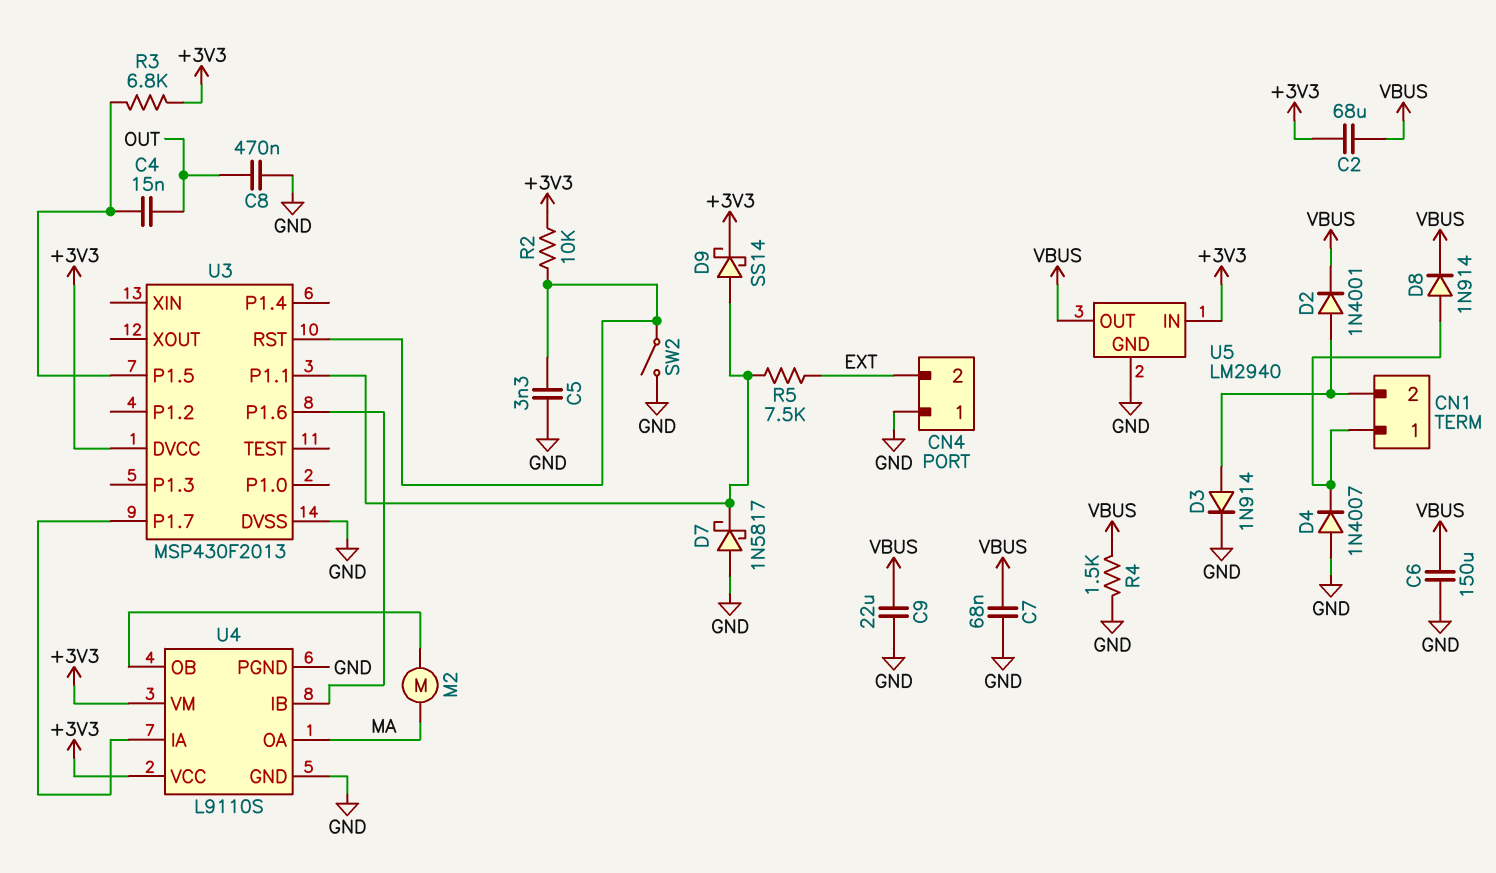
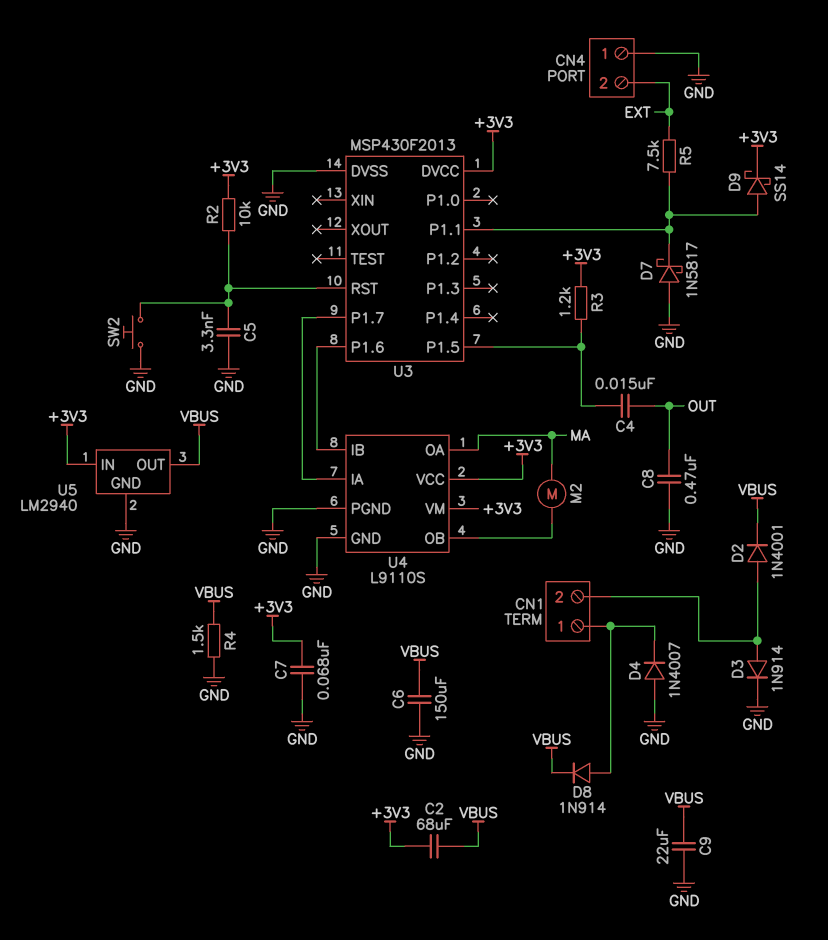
C7: 68nF (GND, VBUS) -> 68nF (+3V3, GND)
R3: 6.8k (+3V3, U3/P1.5) -> 1.2k (+3V3, U3/P1.5)
SW2: switch (GND, U3/RST) -> button (GND, U3/RST)

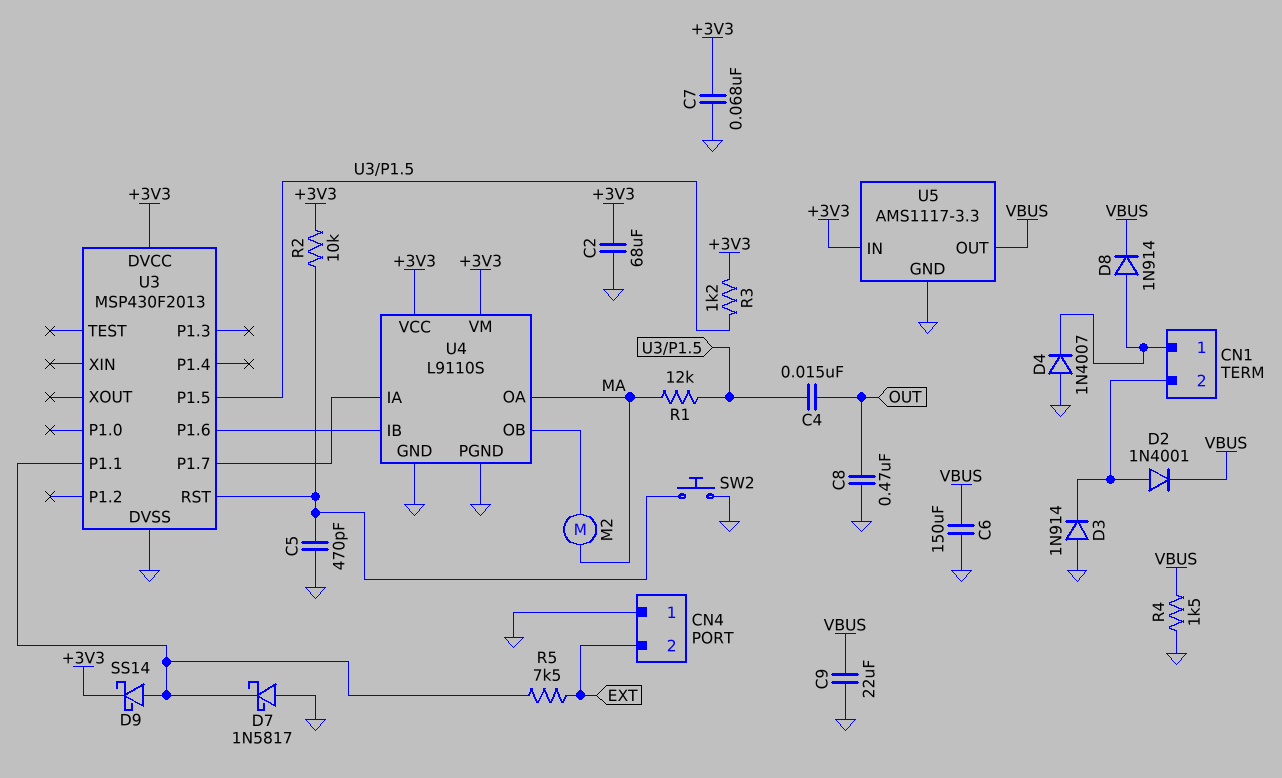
C2: 68uF (+3V3, VBUS) -> 68uF (+3V3, GND)
C5: 3.3nF (GND, U3/RST) -> 470pF (GND, U3/RST)
D3: diode 1N914 (A CN1/2, K GND) -> diode 1N914 (A GND, K CN1/2)
R1: none -> 12k (MA, U3/P1.5)
U5: LM2940 -> AMS1117-3.3

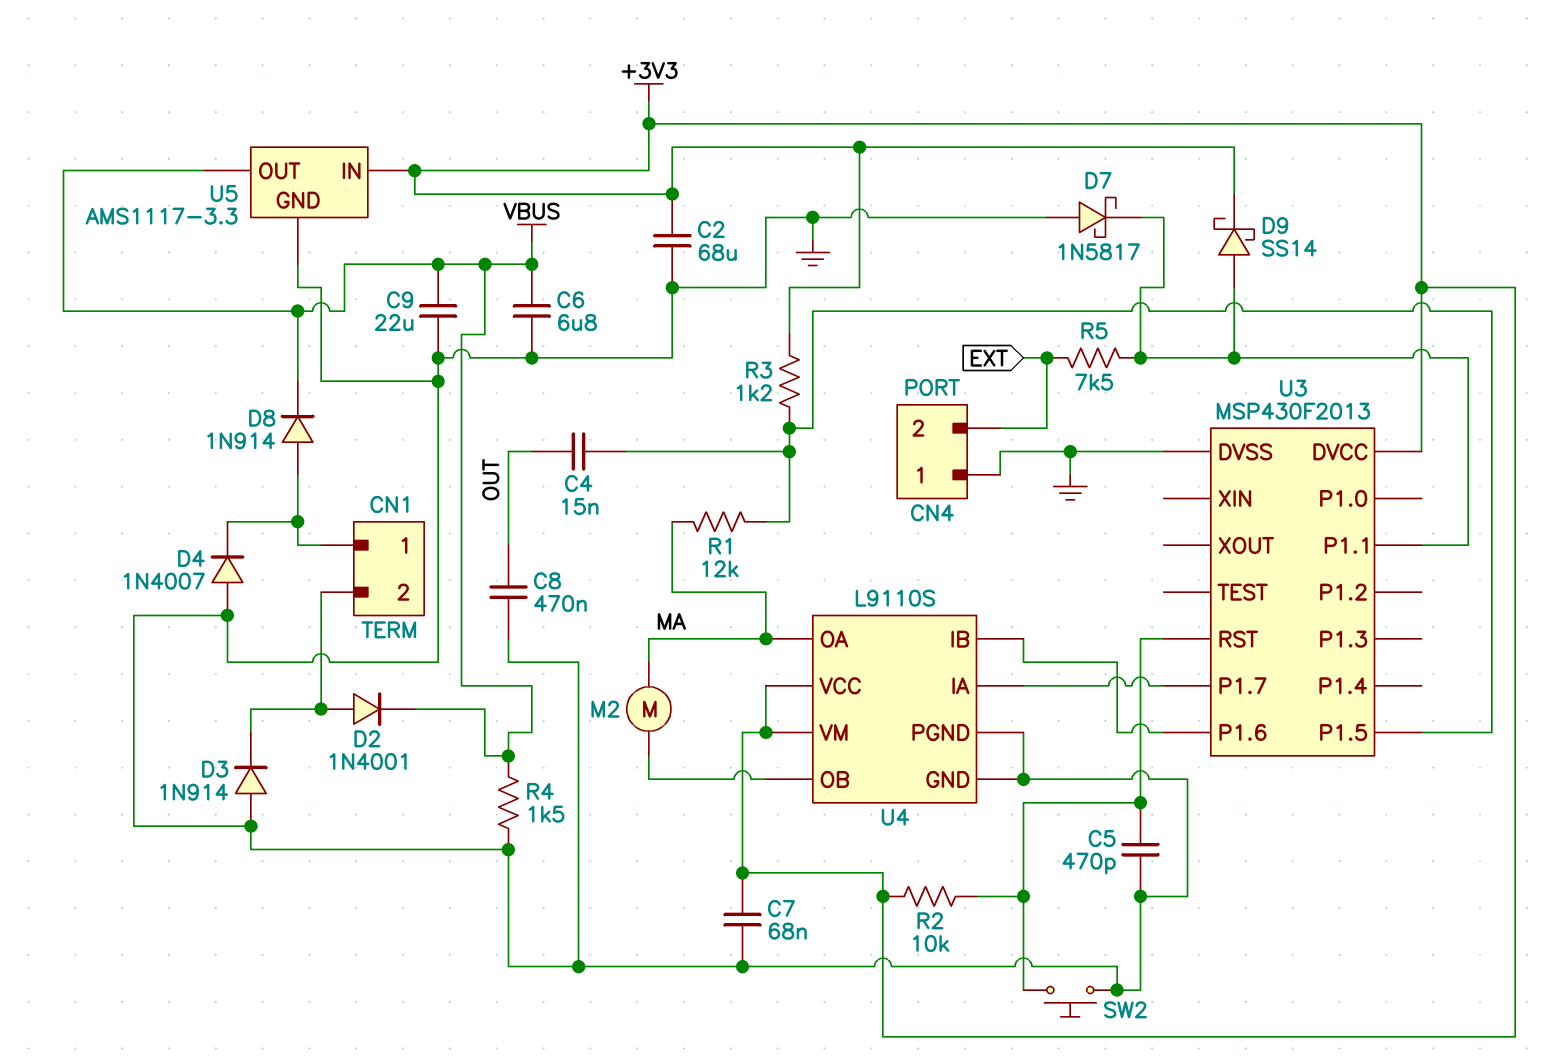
C6: 150uF (GND, VBUS) -> 6.8uF (GND, VBUS)

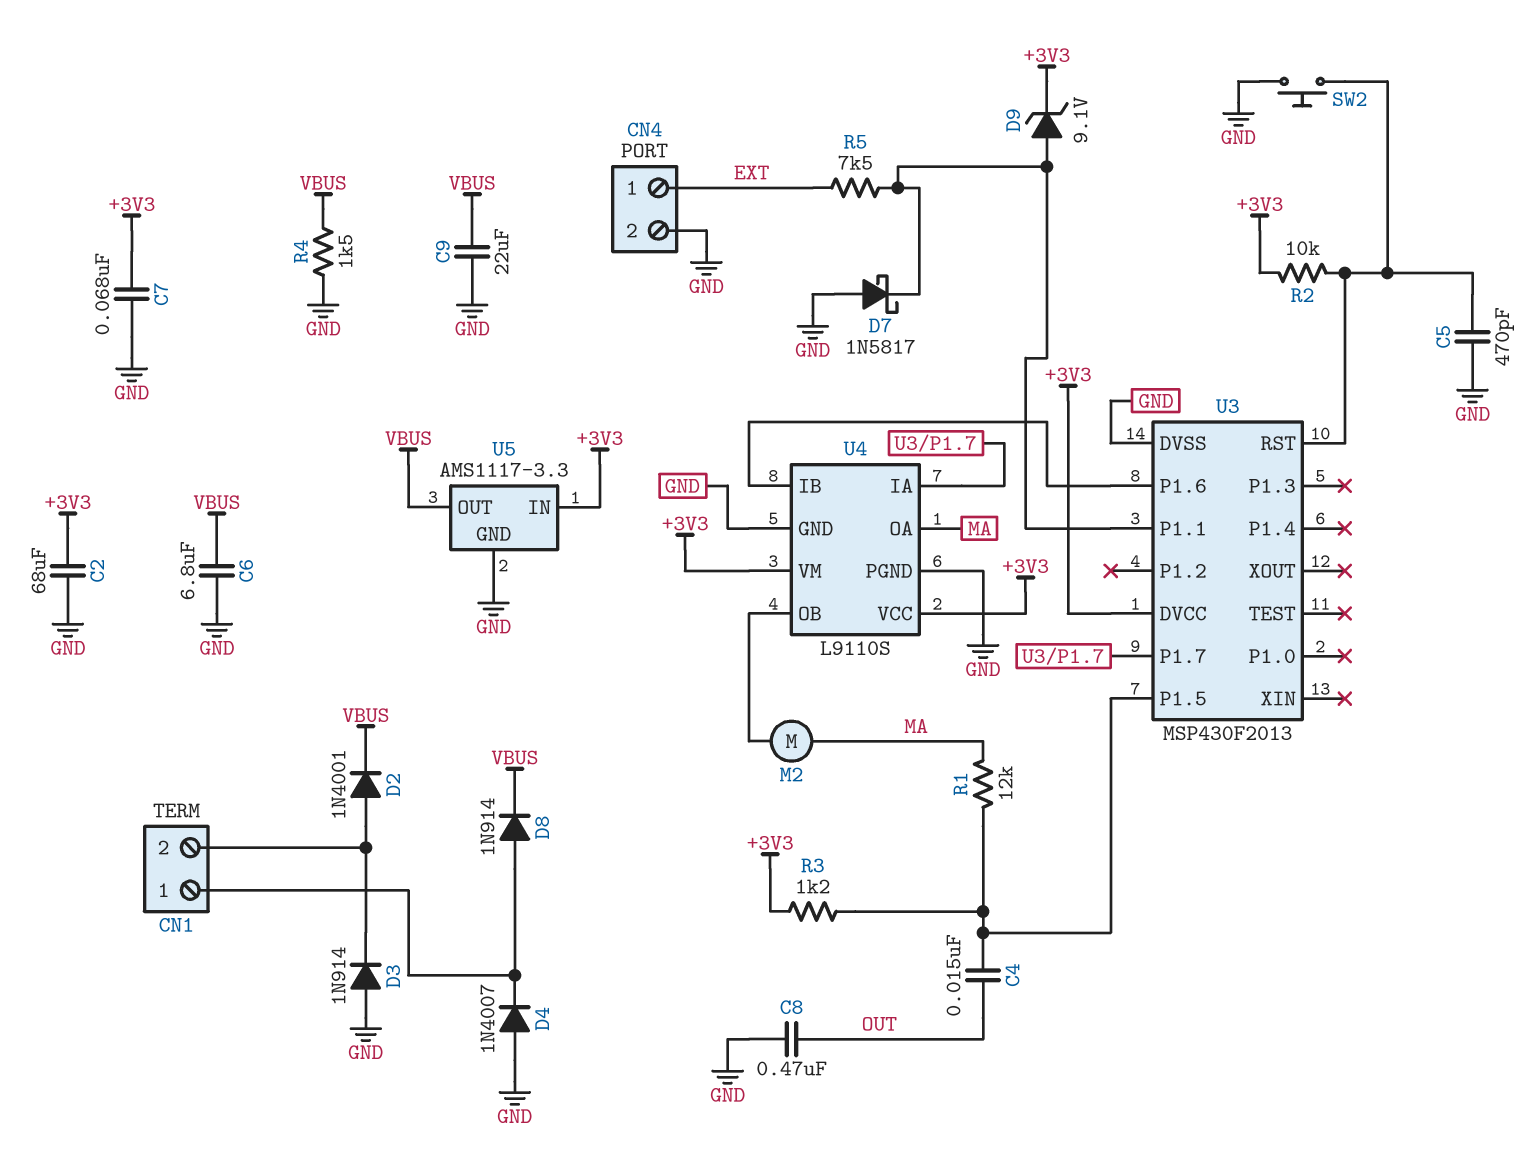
CN4 pin 1: GND -> EXT
CN4 pin 2: EXT -> GND
D9: schottky SS14 (A U3/P1.1, K +3V3) -> zener 9.1V (A U3/P1.1, K +3V3)

